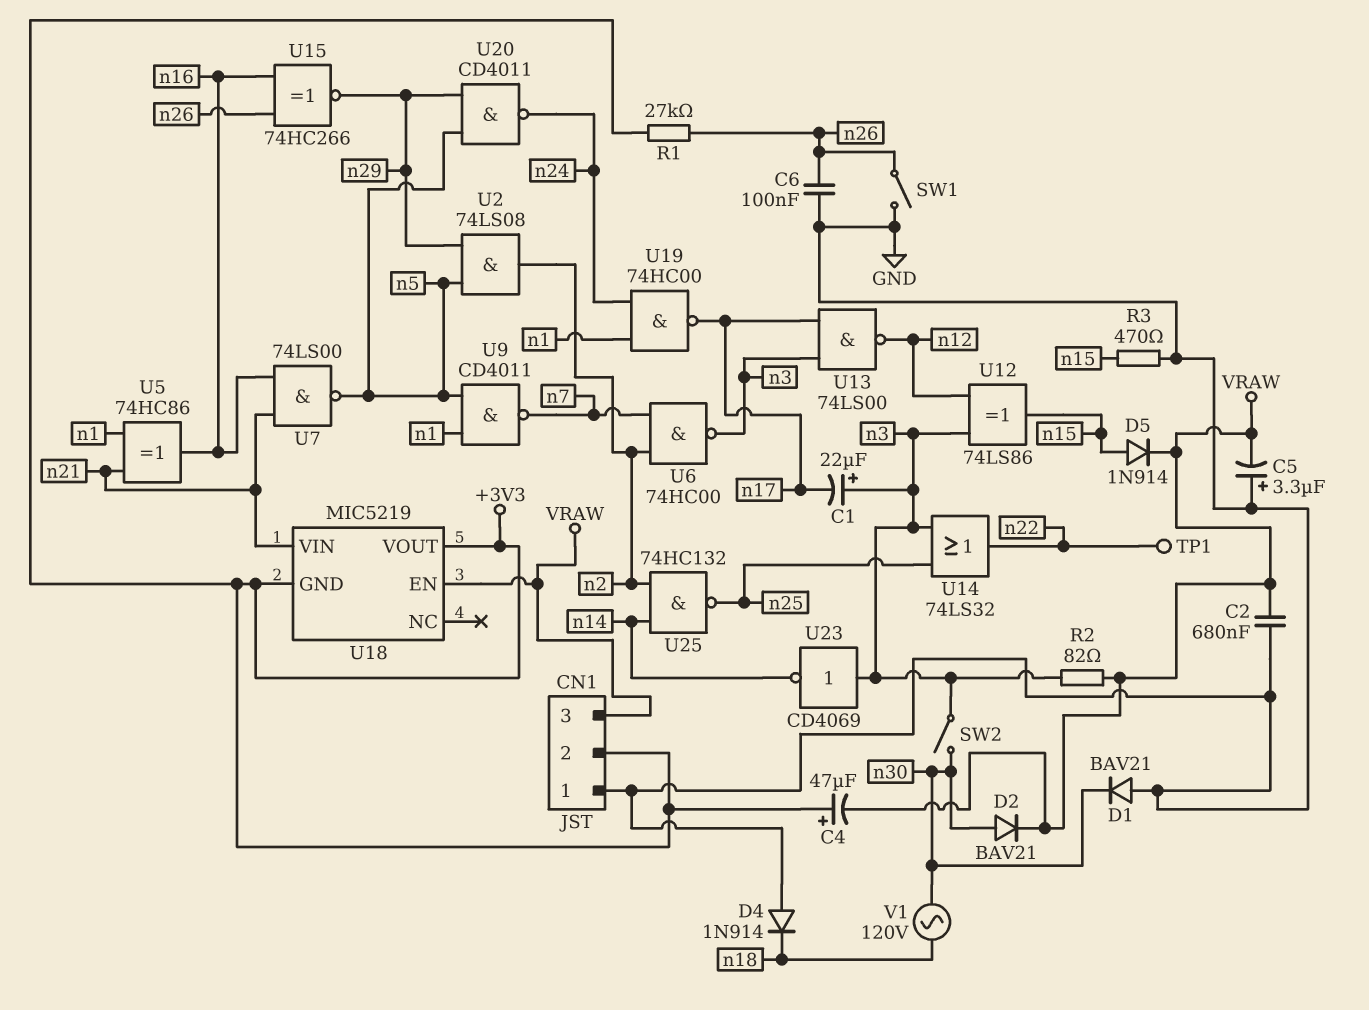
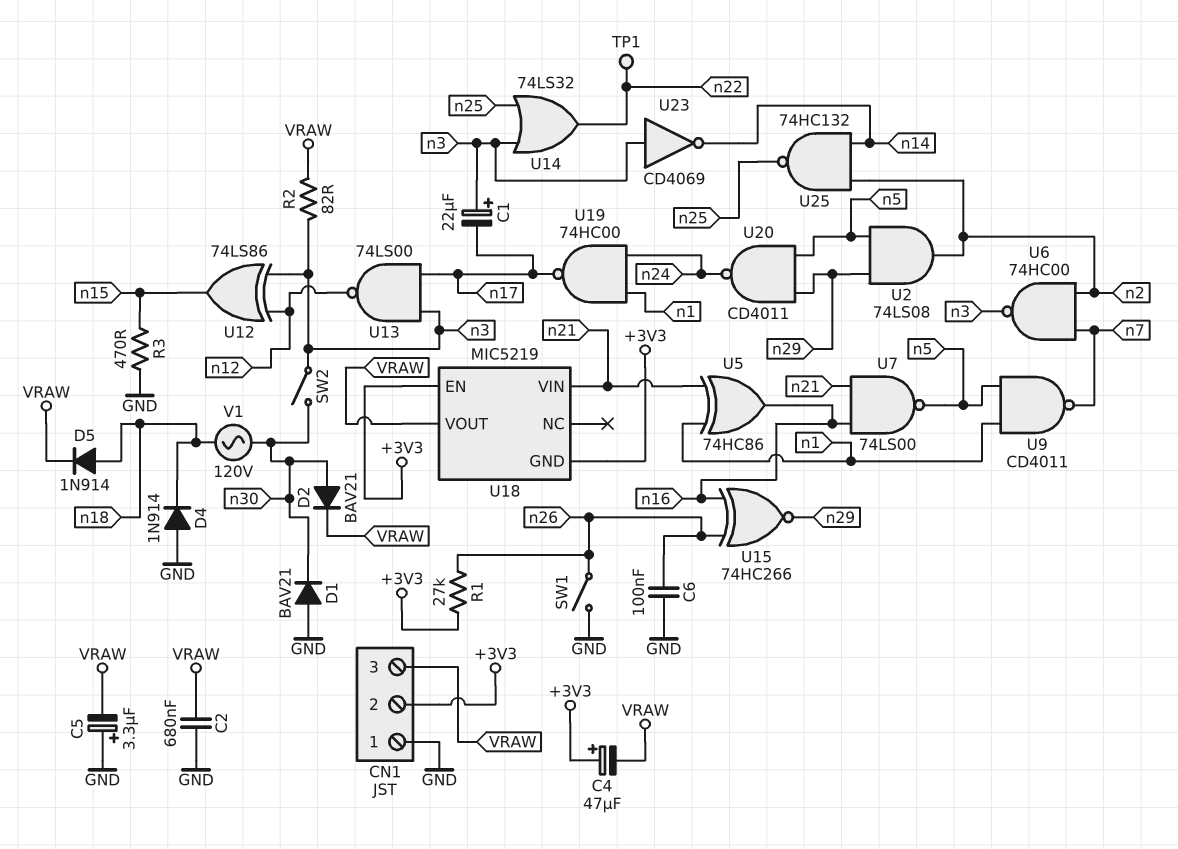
D5: diode 1N914 (A n15, K VRAW) -> diode 1N914 (A n18, K VRAW)
U18 pin EN: VRAW -> +3V3
U18 pin VOUT: +3V3 -> VRAW

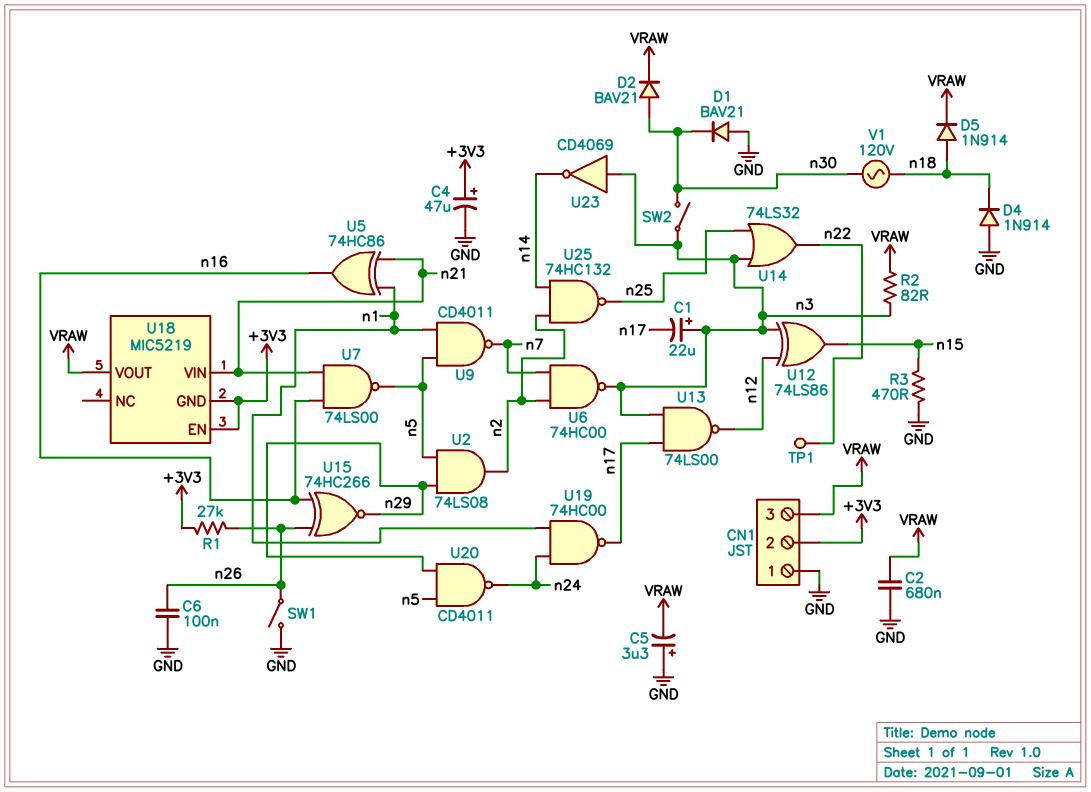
C4: 47uF (plus +3V3, minus VRAW) -> 47uF (plus +3V3, minus GND)

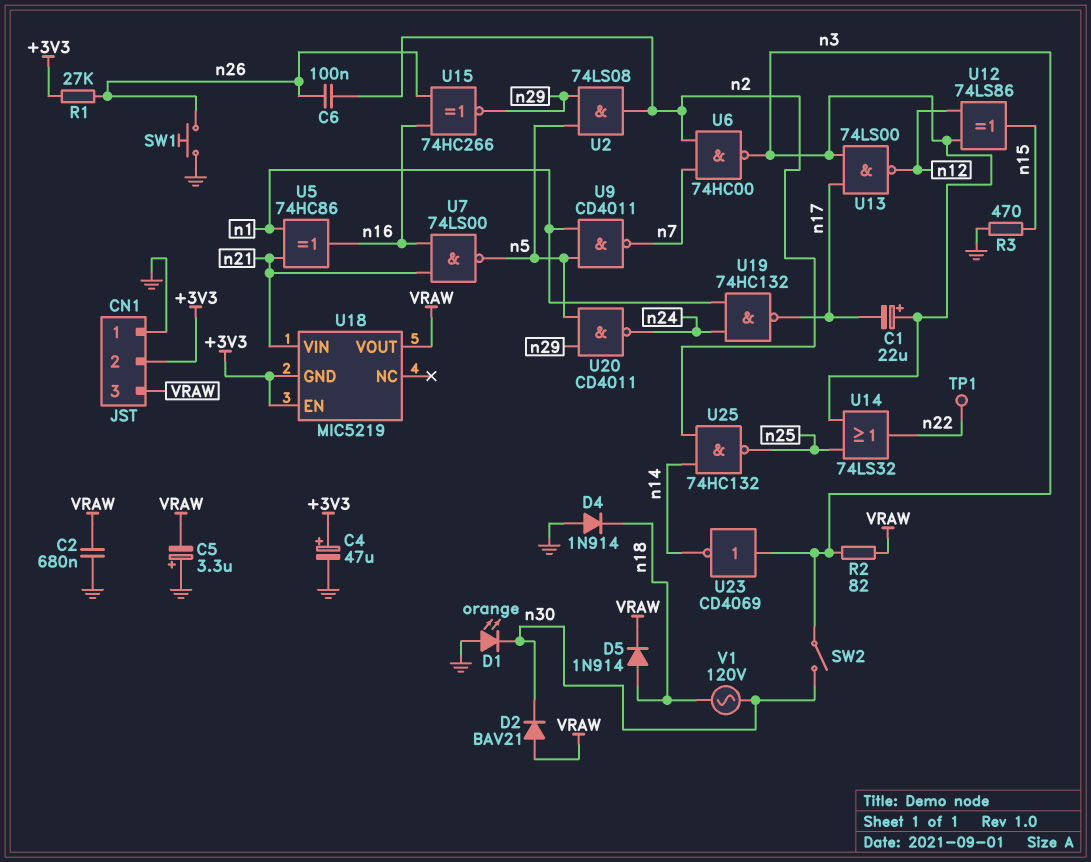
C6: 100nF (GND, n26) -> 100nF (n2, n26)
D1: diode BAV21 (A GND, K n30) -> LED orange (A GND, K n30)
D2: diode BAV21 (A n30, K VRAW) -> diode BAV21 (A VRAW, K n30)
SW1: switch (GND, n26) -> button (GND, n26)
U19: NAND 74HC00 (in n1, in n24, out n17) -> NAND 74HC132 (in n1, in n24, out n17)

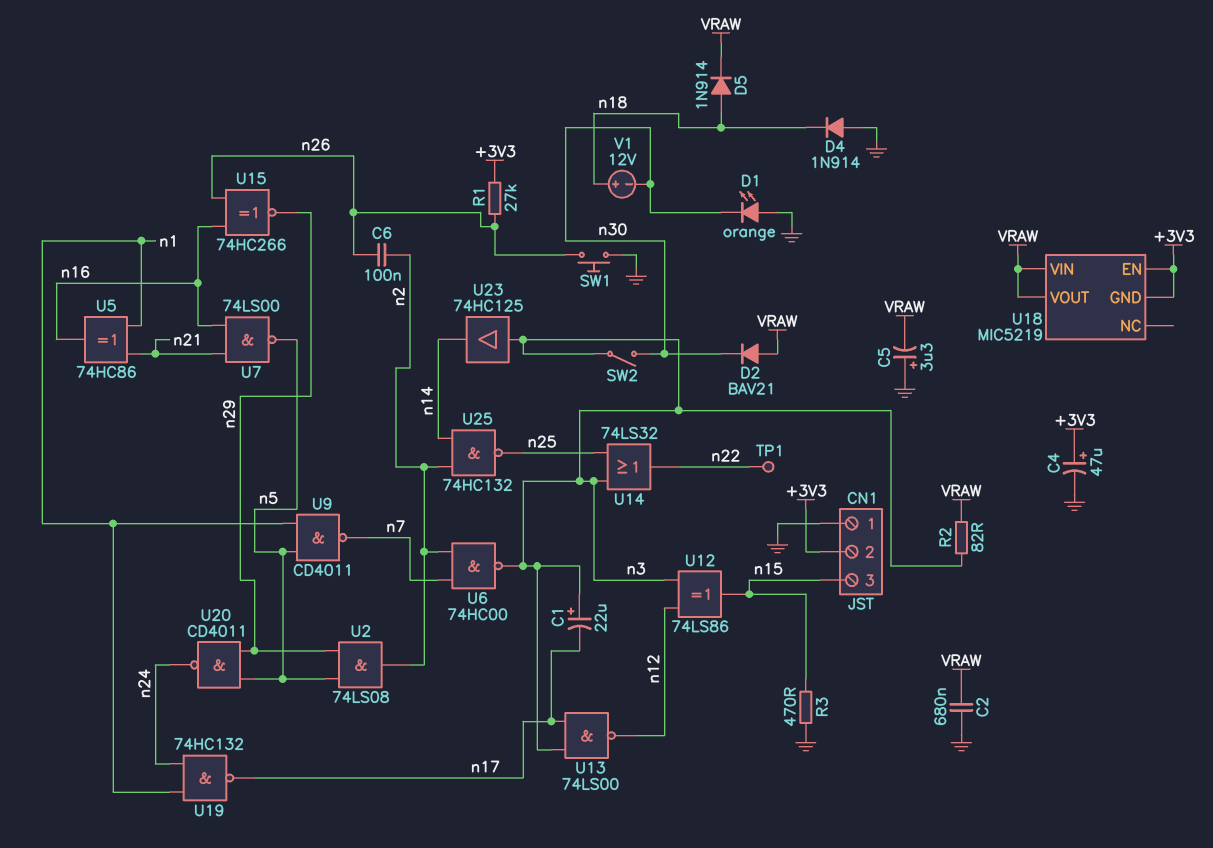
CN1 pin 3: VRAW -> n15
U18 pin VIN: n21 -> VRAW
U23: NOT CD4069 (in n3, out n14) -> buffer 74HC125 (in n3, out n14)
V1: AC 120V (n18, n30) -> 12V (plus n18, minus n30)

